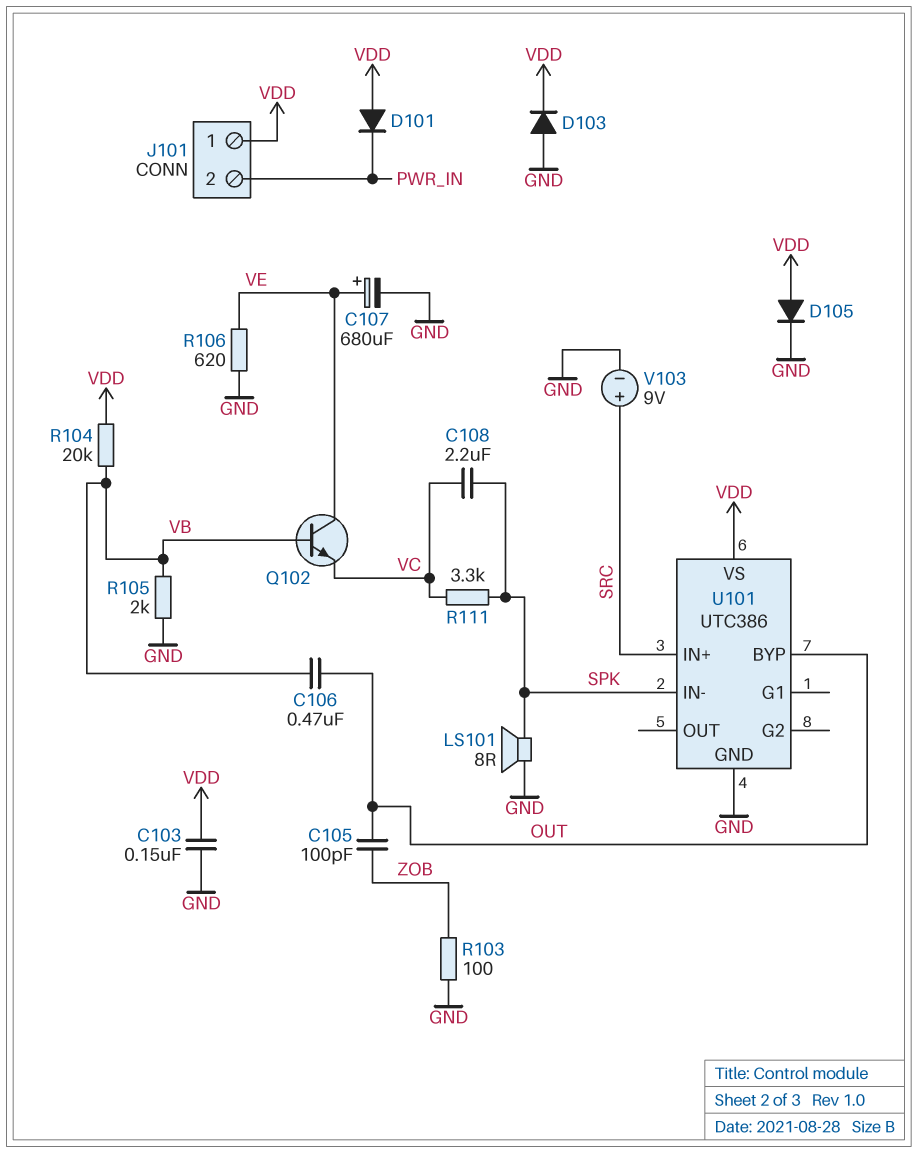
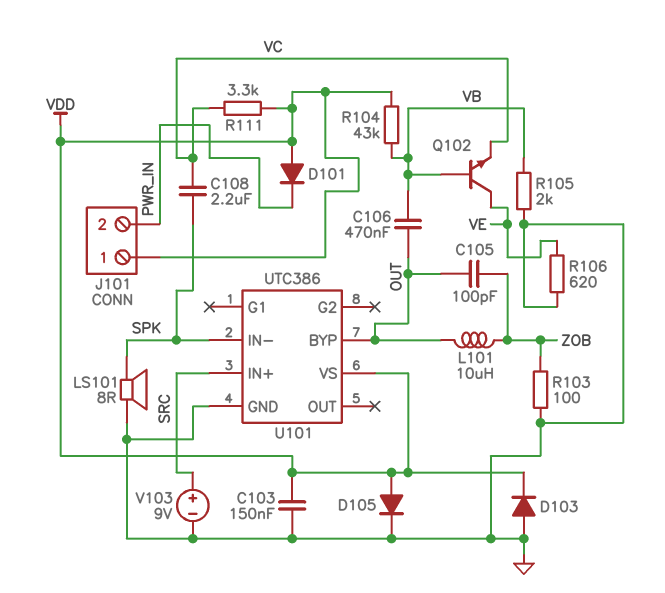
C107: 680uF (plus VE, minus GND) -> none
L101: none -> 10uH (OUT, ZOB)
R104: 20k (VB, VDD) -> 43k (VB, VDD)
R111: 3.3k (SPK, VC) -> 3.3k (VC, VDD)

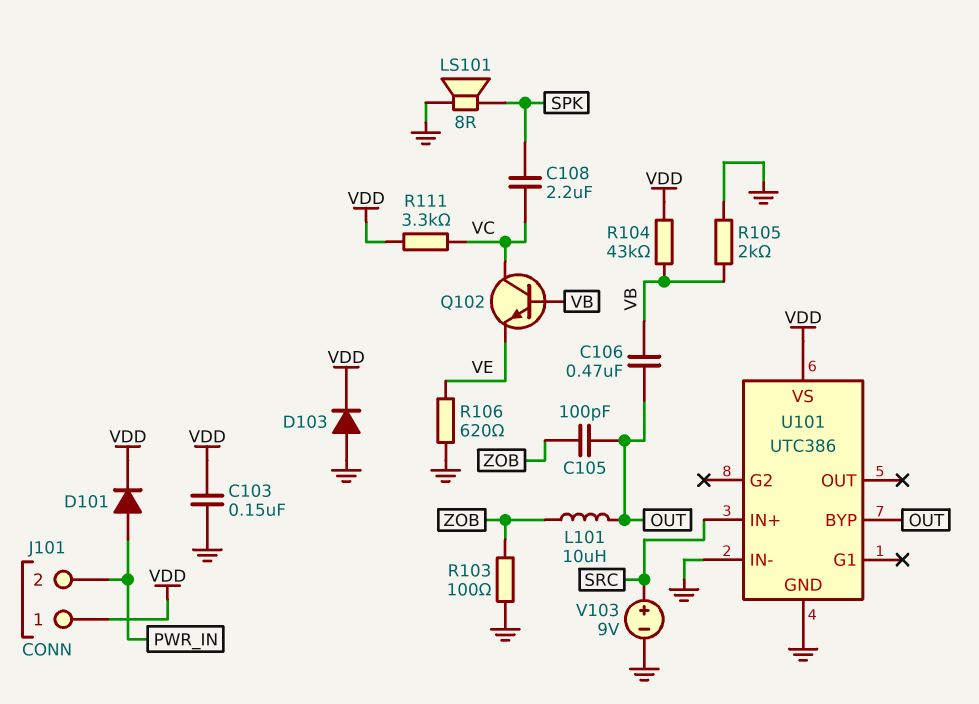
D101: diode (A VDD, K PWR_IN) -> diode (A PWR_IN, K VDD)
D105: diode (A VDD, K GND) -> none
Q102: NPN (B VB, C VE, E VC) -> NPN (B VB, C VC, E VE)
U101 pin IN-: SPK -> GND

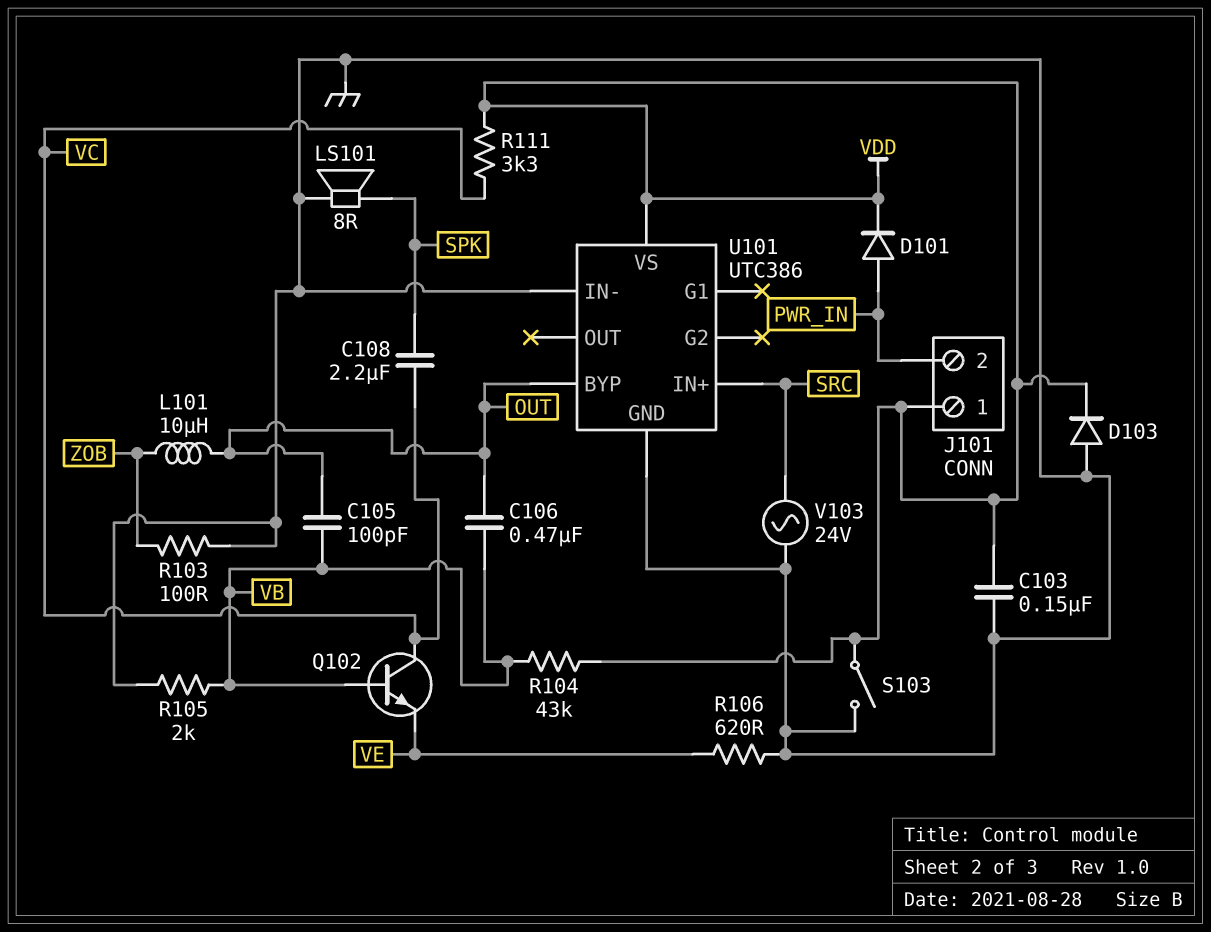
C105: 100pF (OUT, ZOB) -> 100pF (OUT, VB)
S103: none -> switch (GND, VDD)
V103: 9V (plus SRC, minus GND) -> AC 24V (GND, SRC)

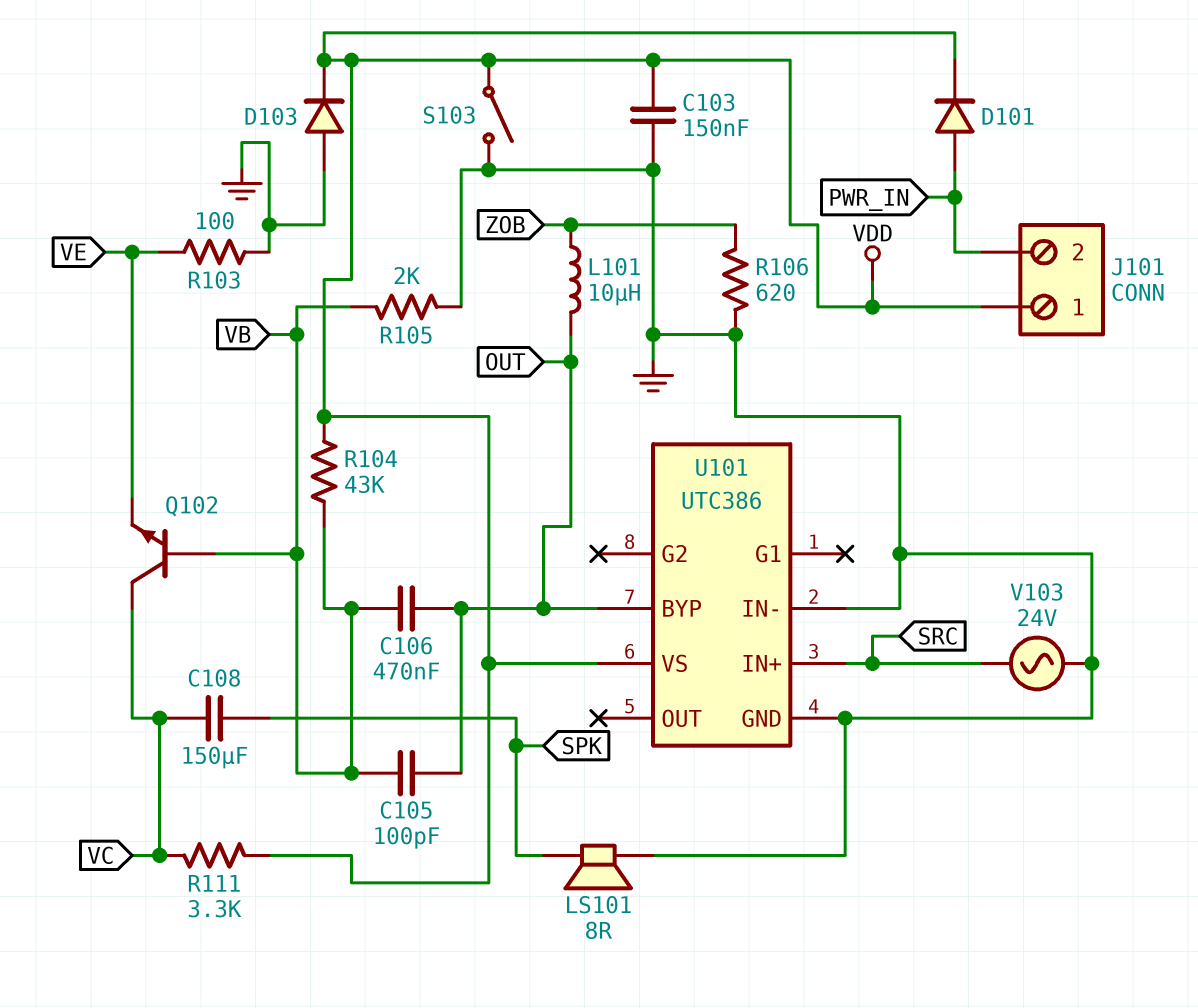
C108: 2.2uF (SPK, VC) -> 150uF (SPK, VC)
R103: 100 (GND, ZOB) -> 100 (GND, VE)
R106: 620 (GND, VE) -> 620 (GND, ZOB)

